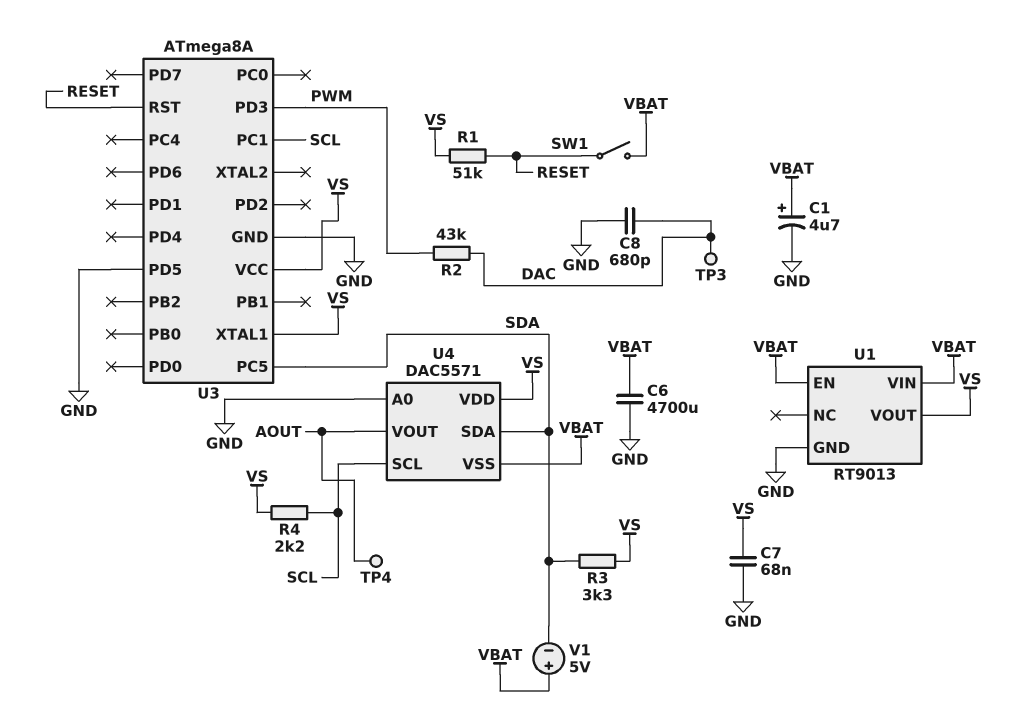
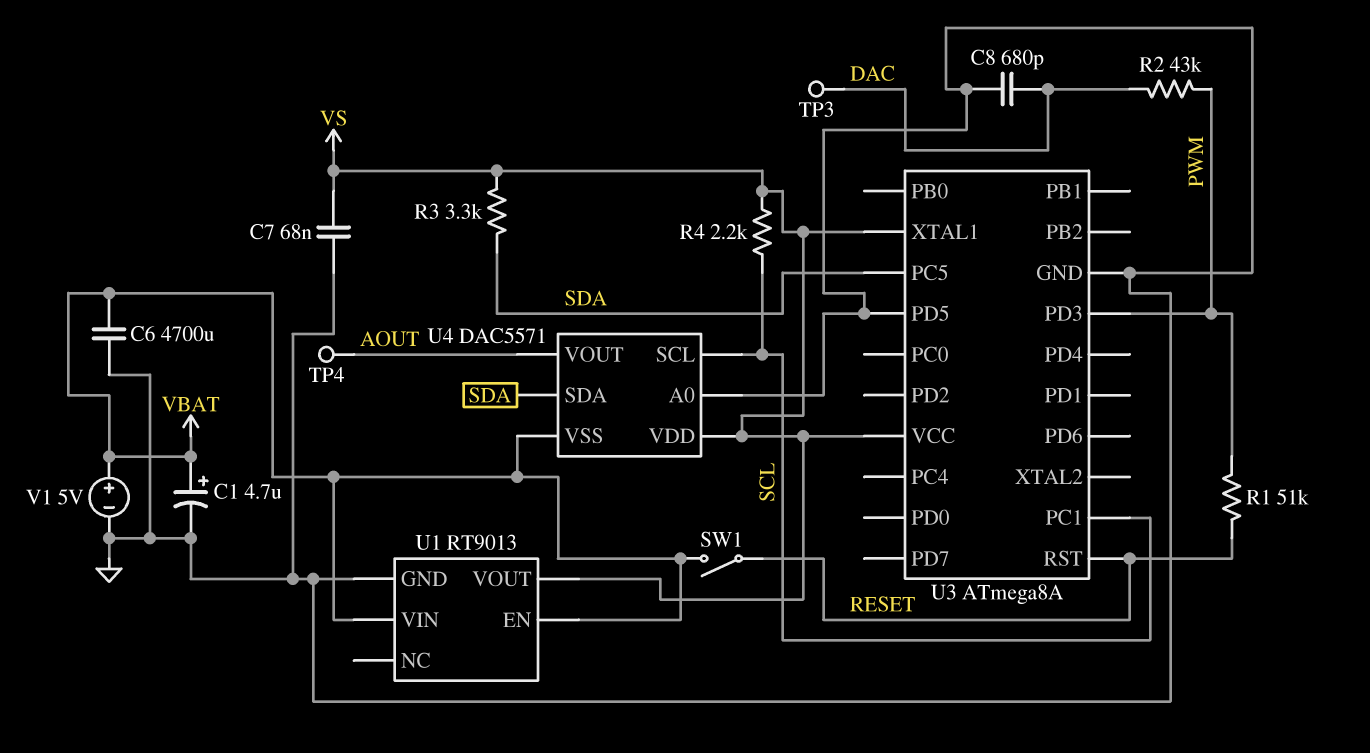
R1: 51k (RESET, VS) -> 51k (PWM, RESET)
V1: 5V (plus VBAT, minus SDA) -> 5V (plus VBAT, minus GND)

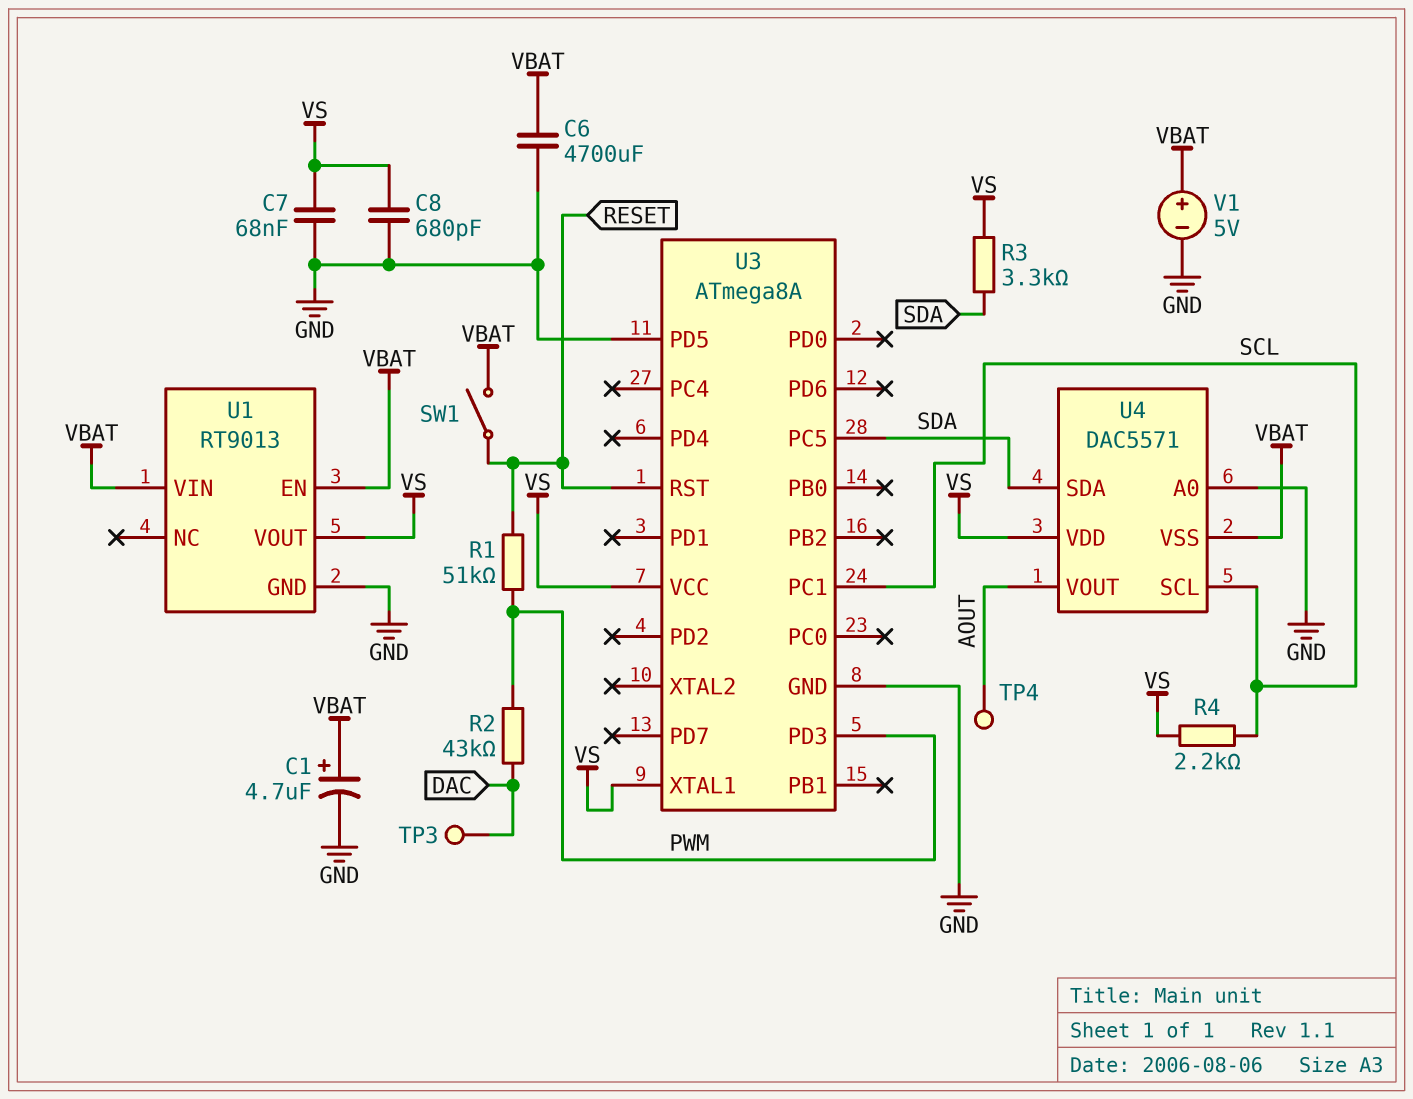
C8: 680pF (DAC, GND) -> 680pF (GND, VS)

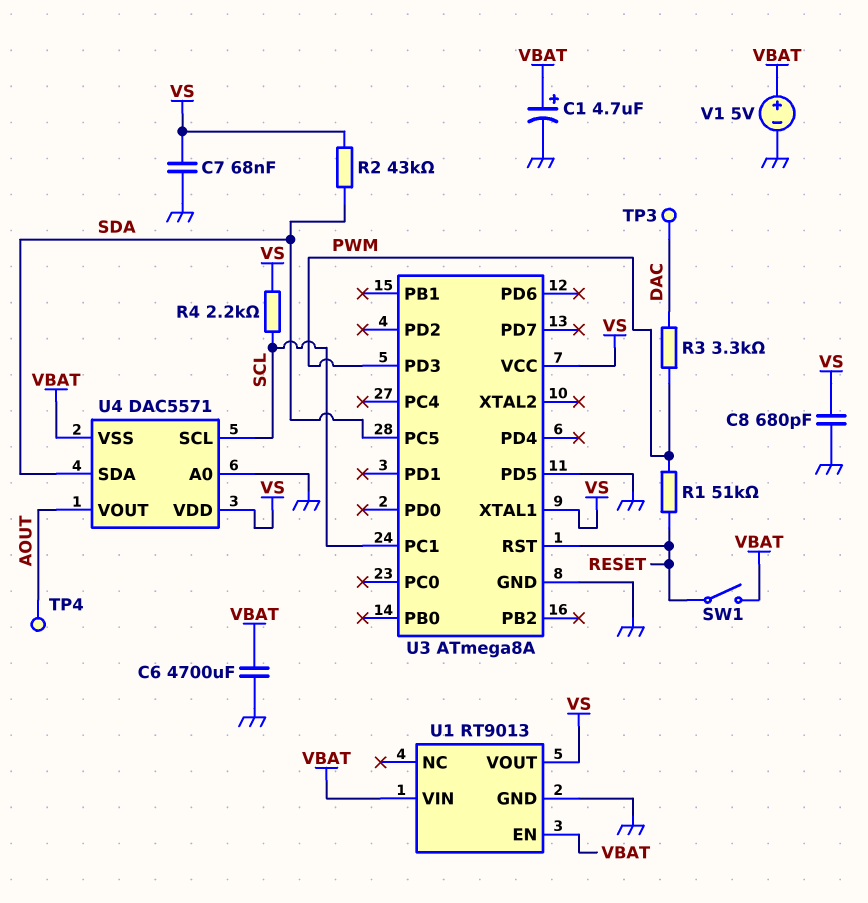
R2: 43k (DAC, PWM) -> 43k (SDA, VS)
R3: 3.3k (SDA, VS) -> 3.3k (DAC, PWM)

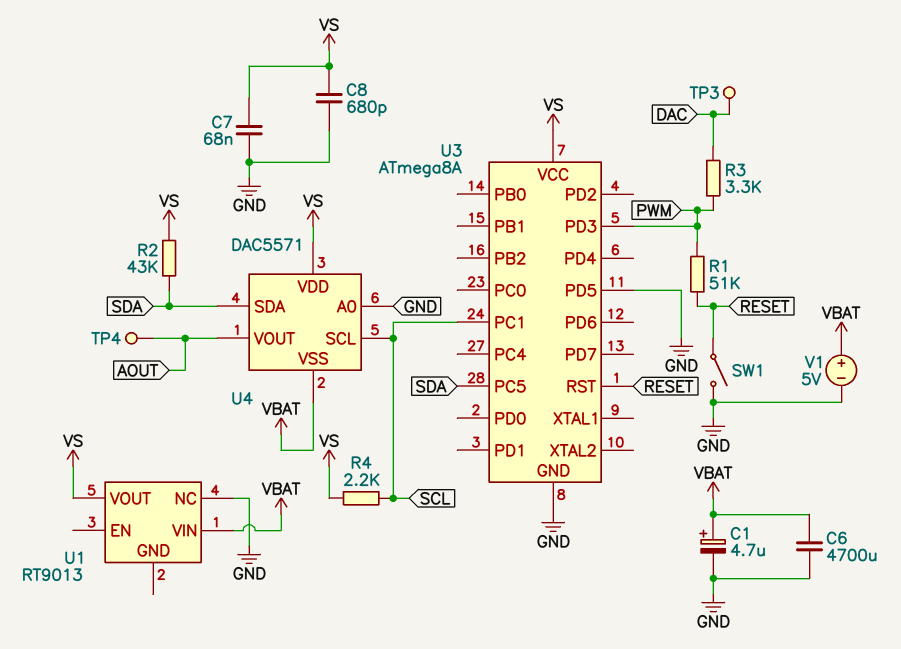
SW1: switch (RESET, VBAT) -> switch (GND, RESET)
U1 pin EN: VBAT -> none
U1 pin GND: GND -> none
U1 pin NC: none -> GND
U3 pin XTAL1: VS -> none

